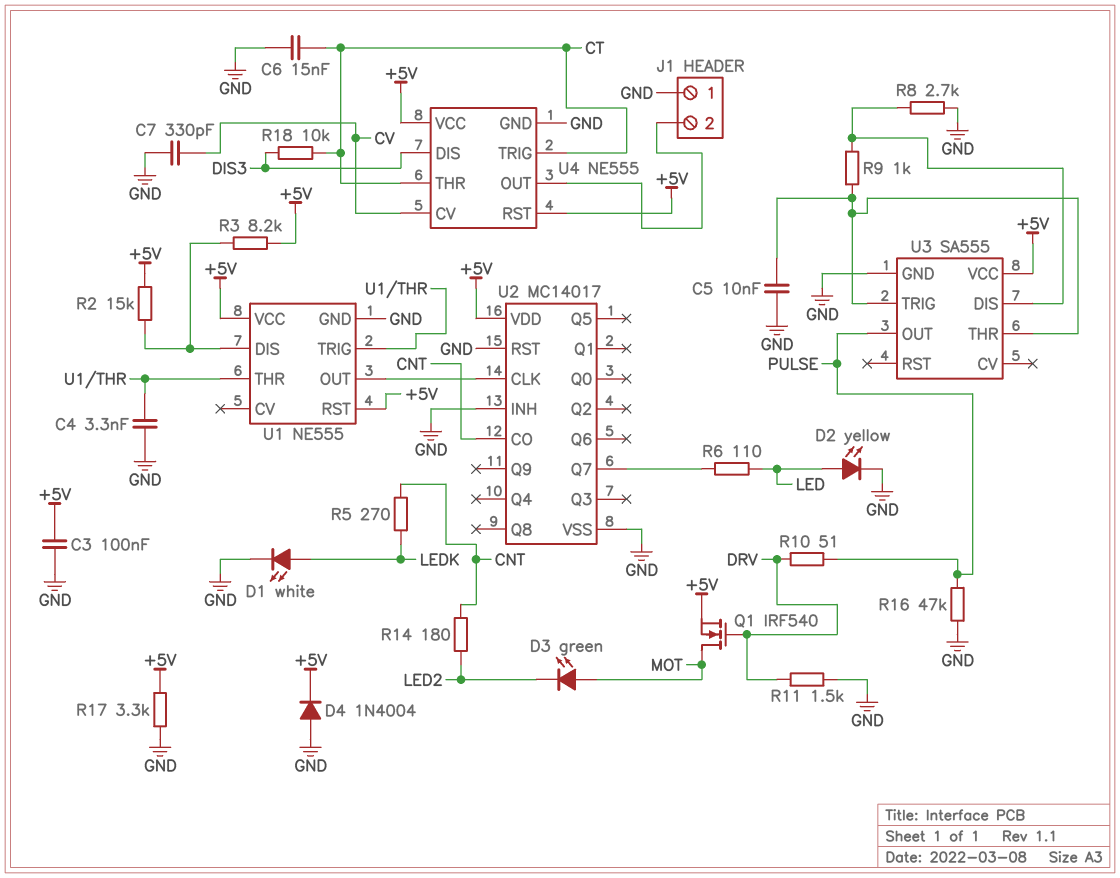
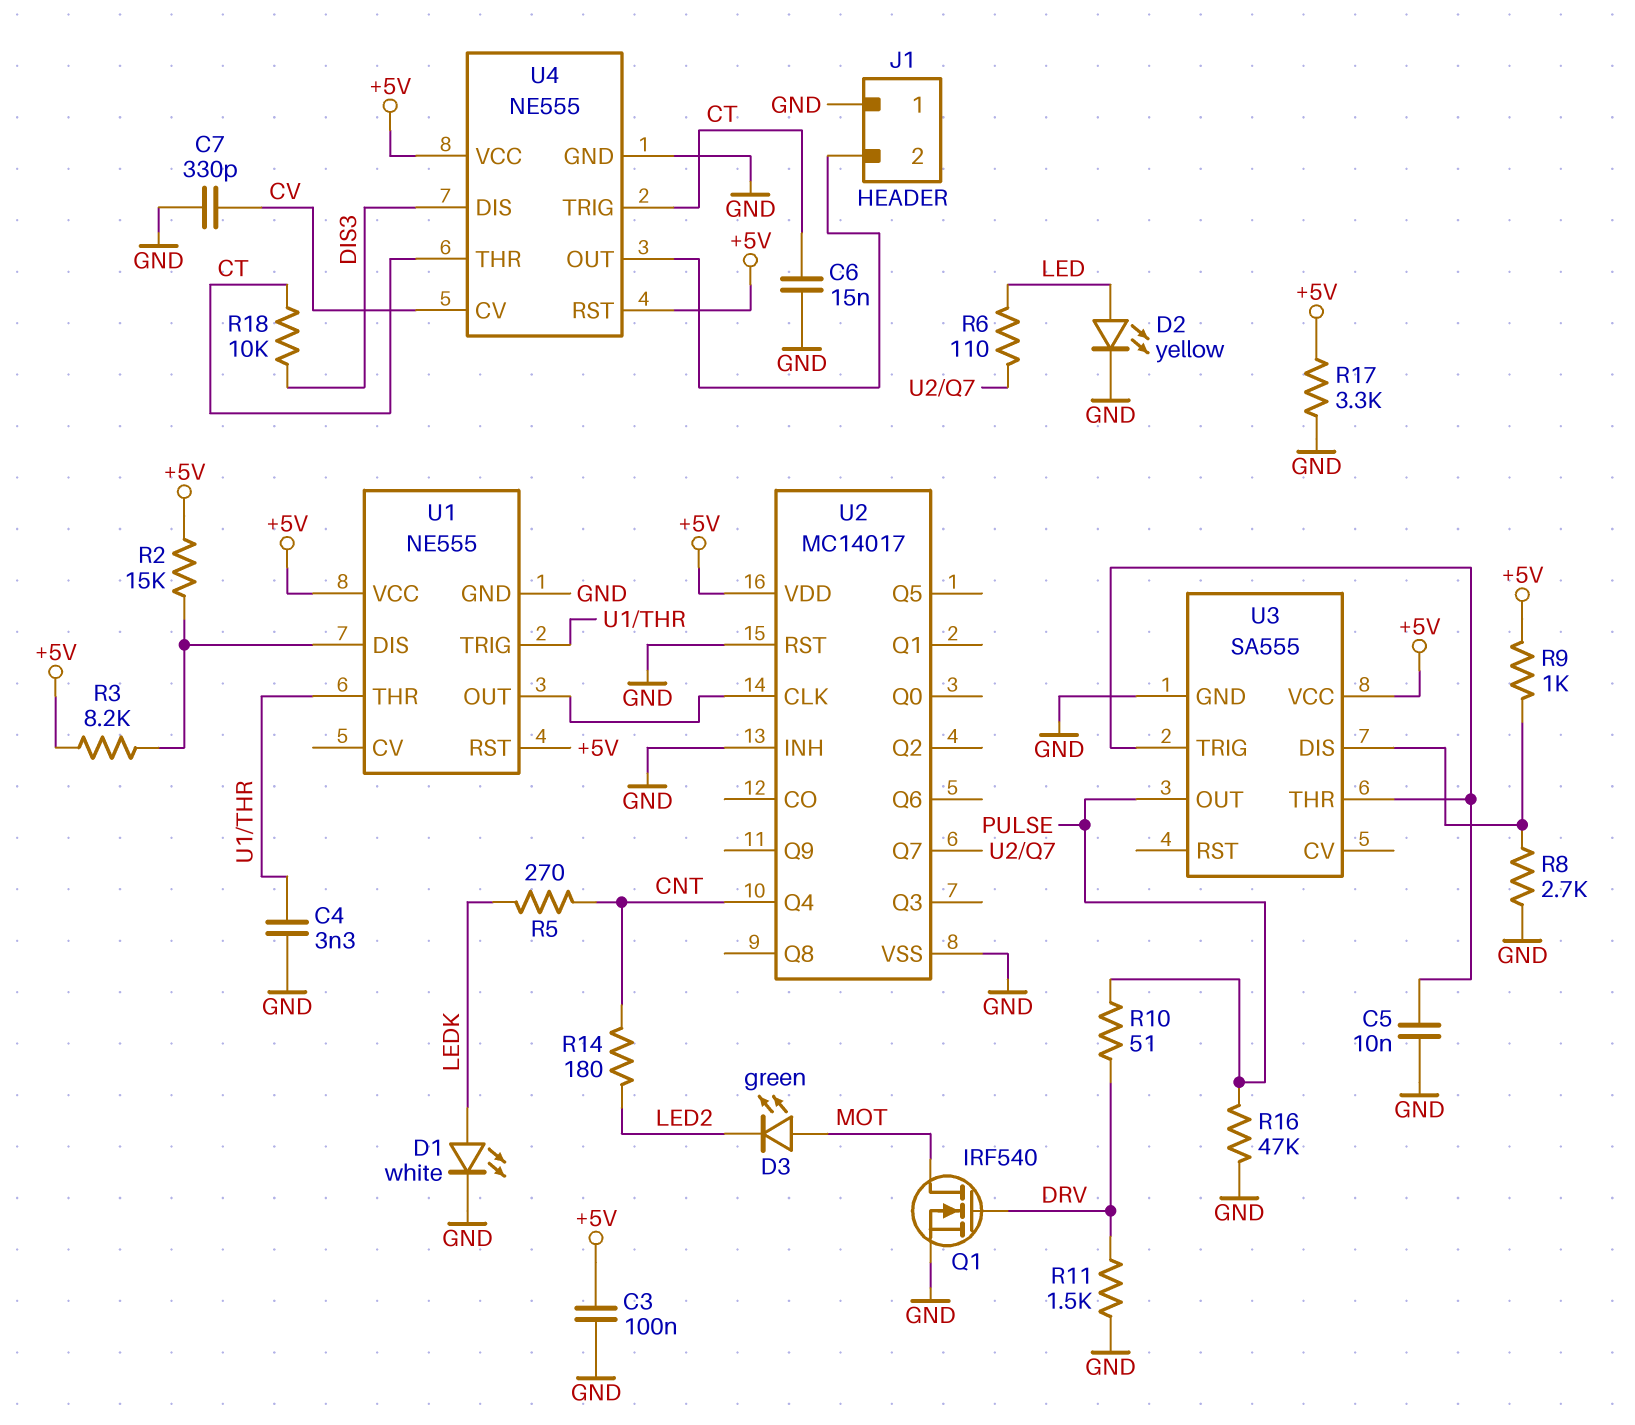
D4: diode 1N4004 (A GND, K +5V) -> none
Q1: NMOS IRF540 (G DRV, D MOT, S +5V) -> NMOS IRF540 (G DRV, D MOT, S GND)
R9: 1k (U3/DIS, U3/THR) -> 1k (+5V, U3/DIS)
U2 pin CO: CNT -> none
U2 pin Q4: none -> CNT

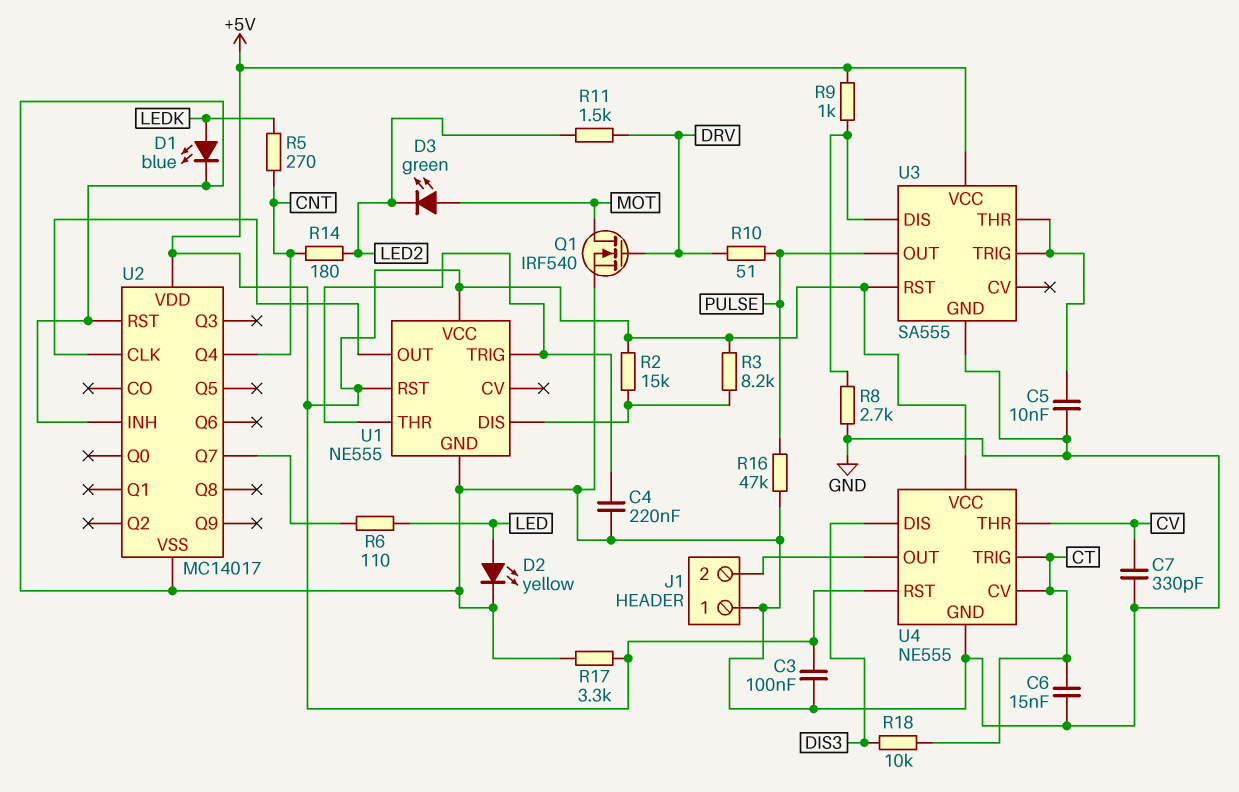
C4: 3.3nF (GND, U1/THR) -> 220nF (GND, U1/THR)
D1: LED white (A LEDK, K GND) -> LED blue (A LEDK, K GND)
R11: 1.5k (DRV, GND) -> 1.5k (DRV, LED2)
U3 pin RST: none -> +5V
U4 pin CV: CV -> CT
U4 pin THR: CT -> CV

